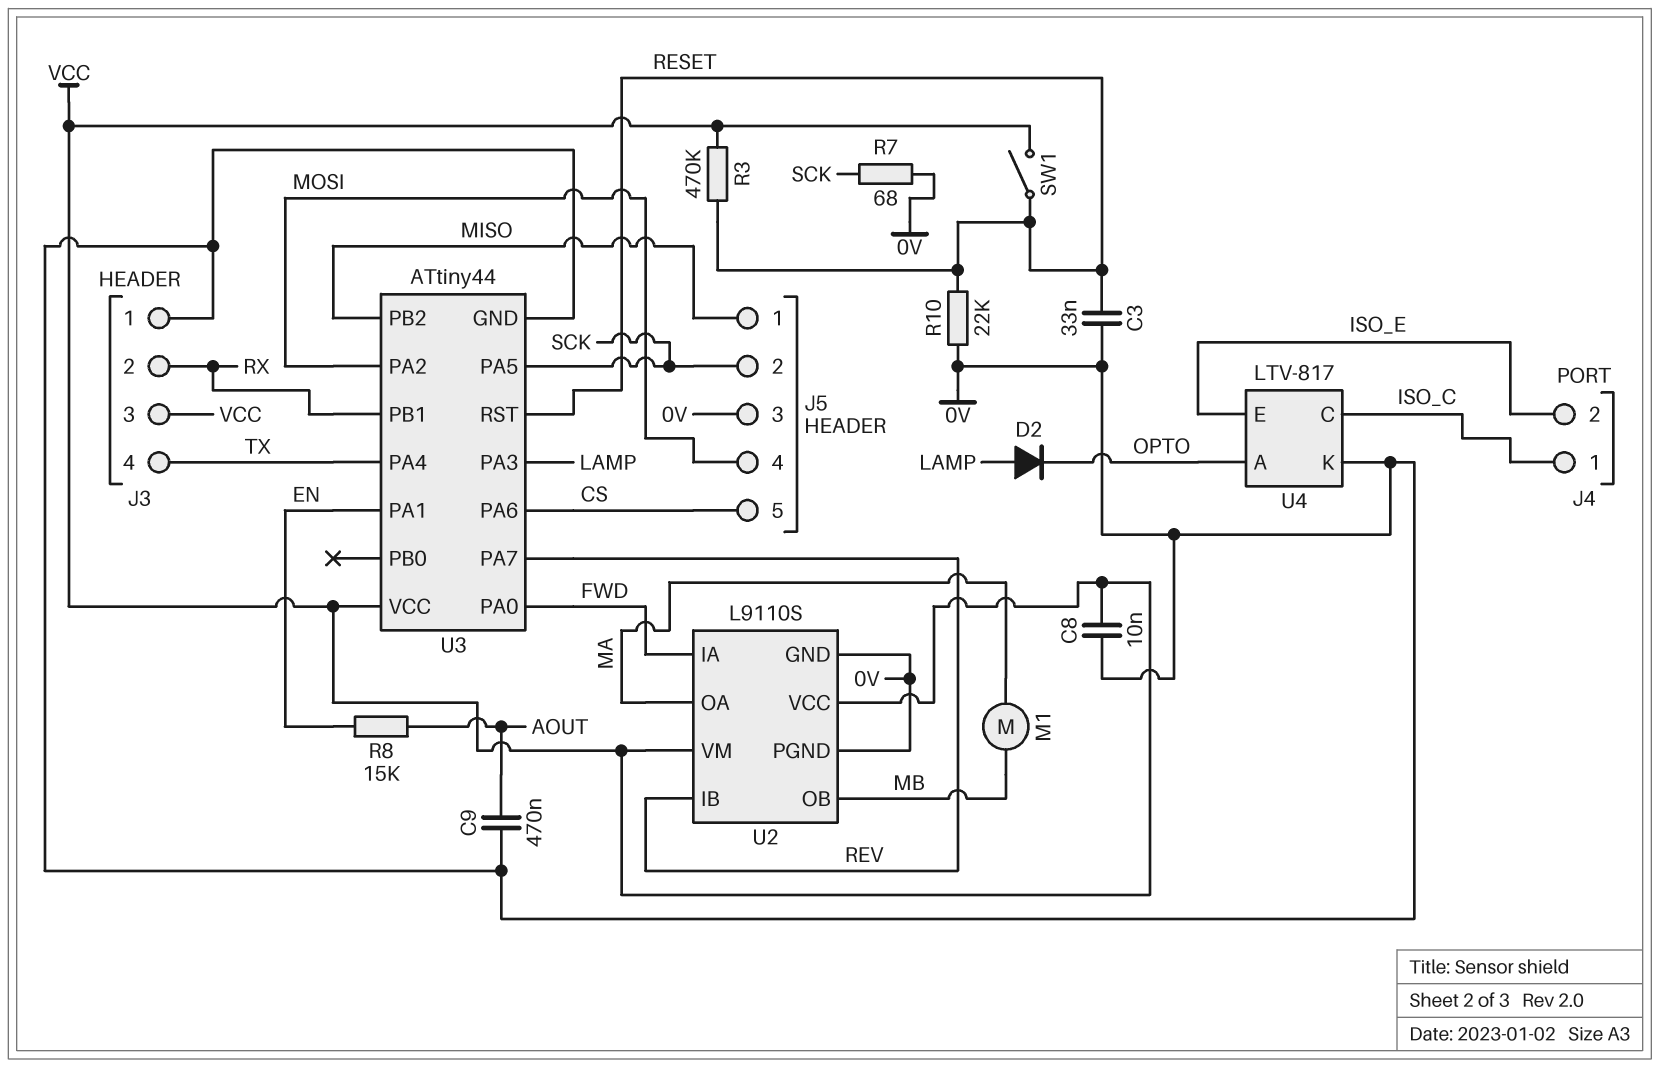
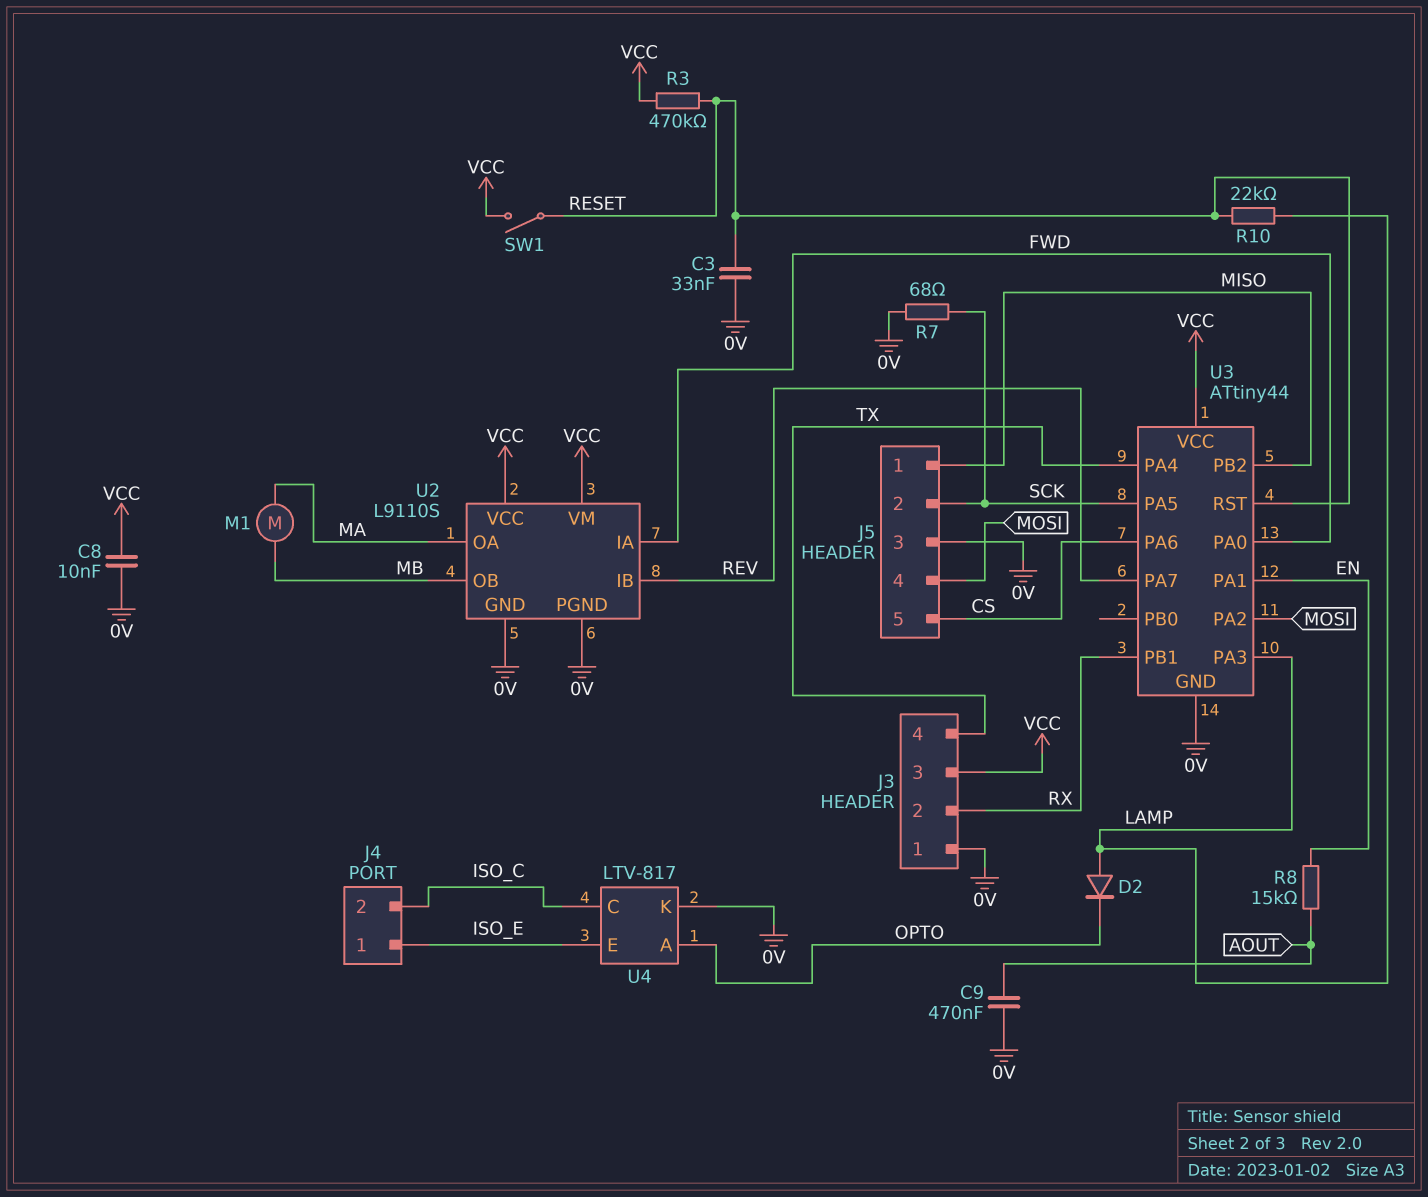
J4 pin 1: ISO_C -> ISO_E
J4 pin 2: ISO_E -> ISO_C
R10: 22k (0V, RESET) -> 22k (LAMP, RESET)

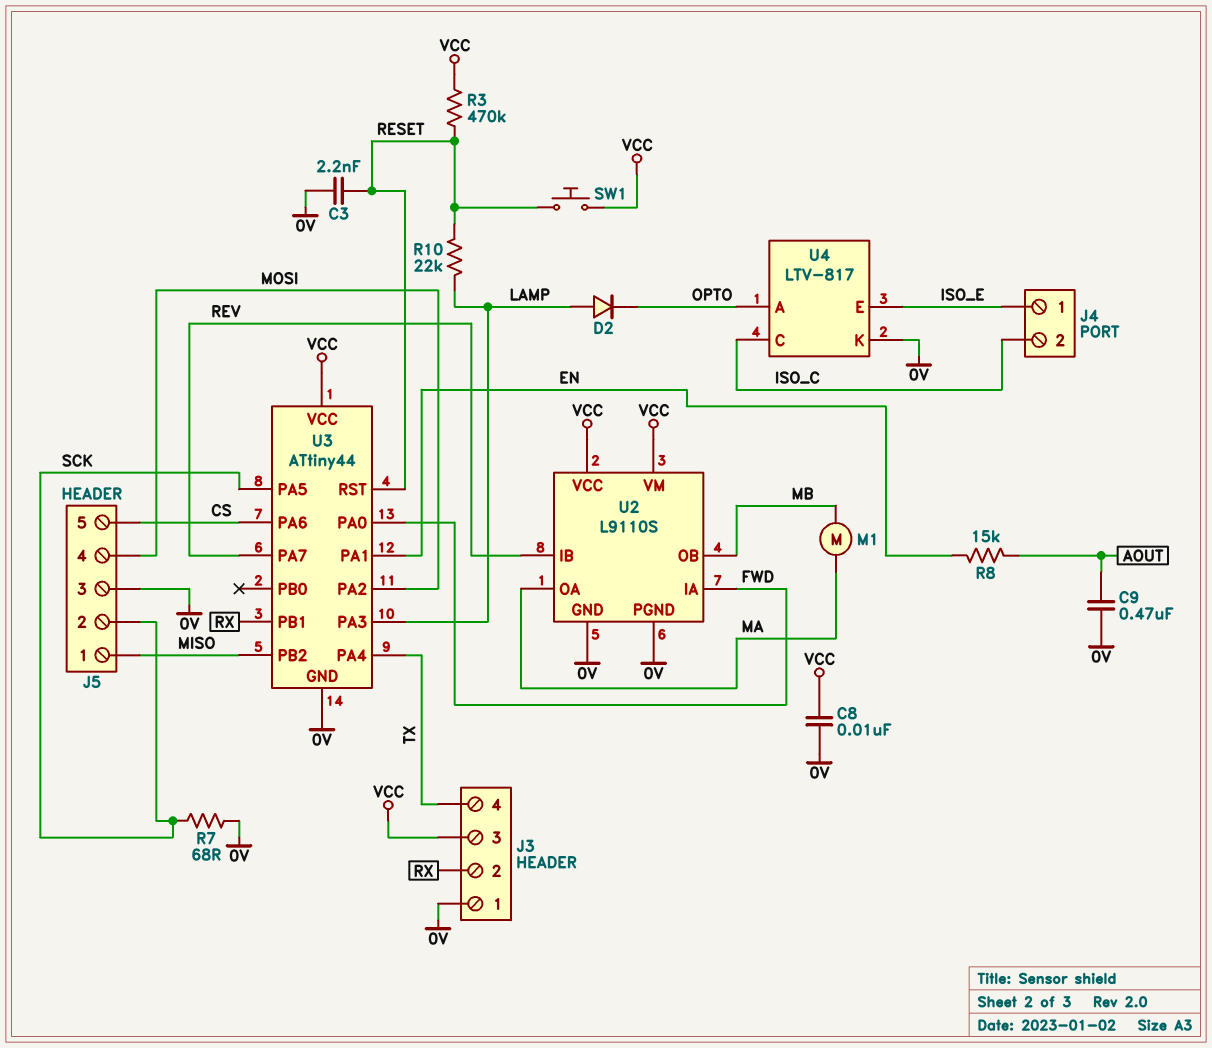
C3: 33nF (0V, RESET) -> 2.2nF (0V, RESET)
SW1: switch (RESET, VCC) -> button (RESET, VCC)

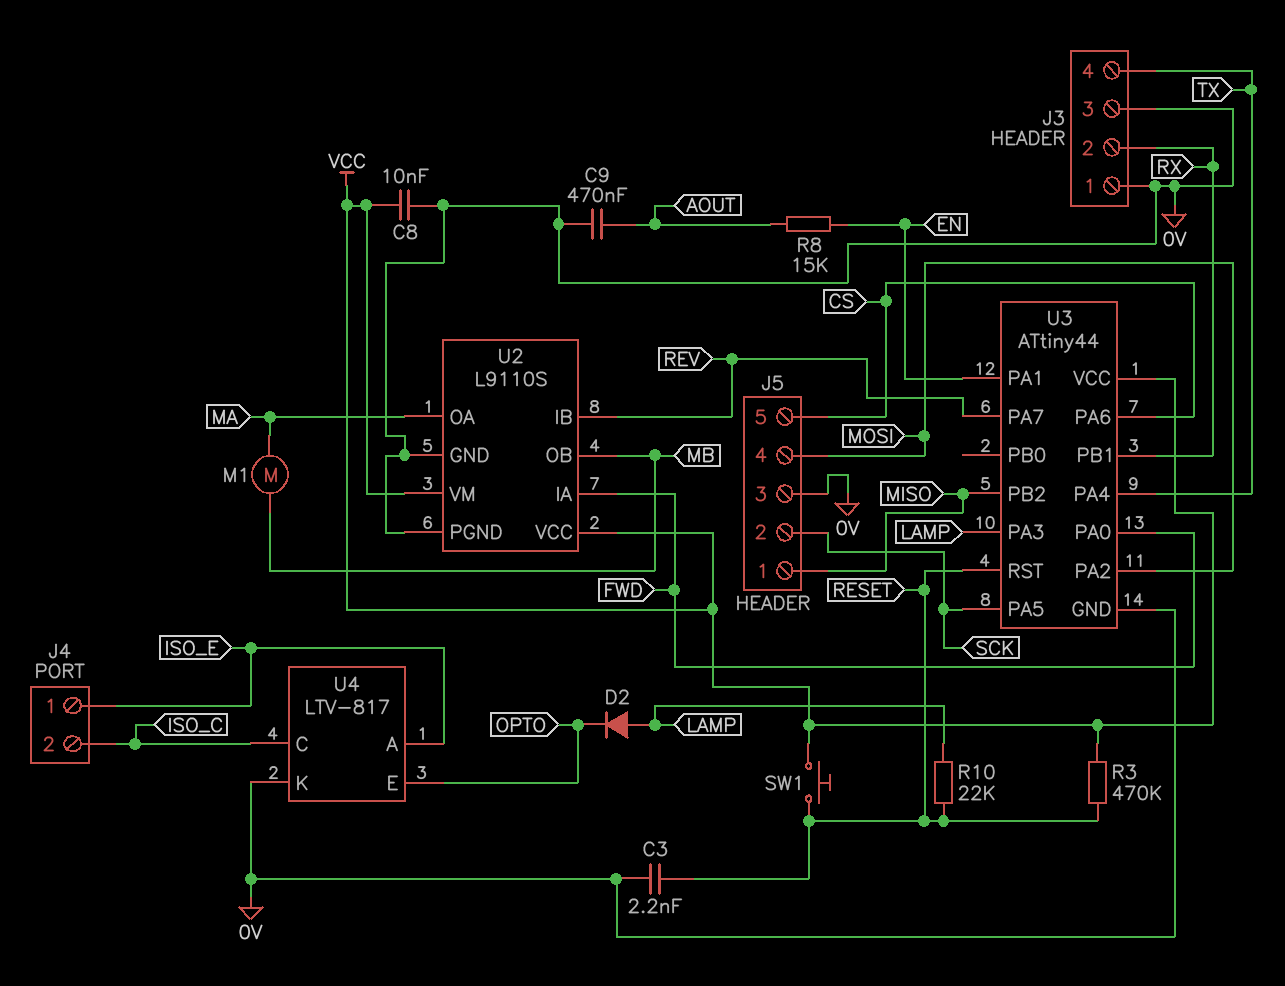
J3 pin 3: VCC -> 0V
R7: 68 (0V, SCK) -> none
U4 pin A: OPTO -> ISO_E
U4 pin E: ISO_E -> OPTO

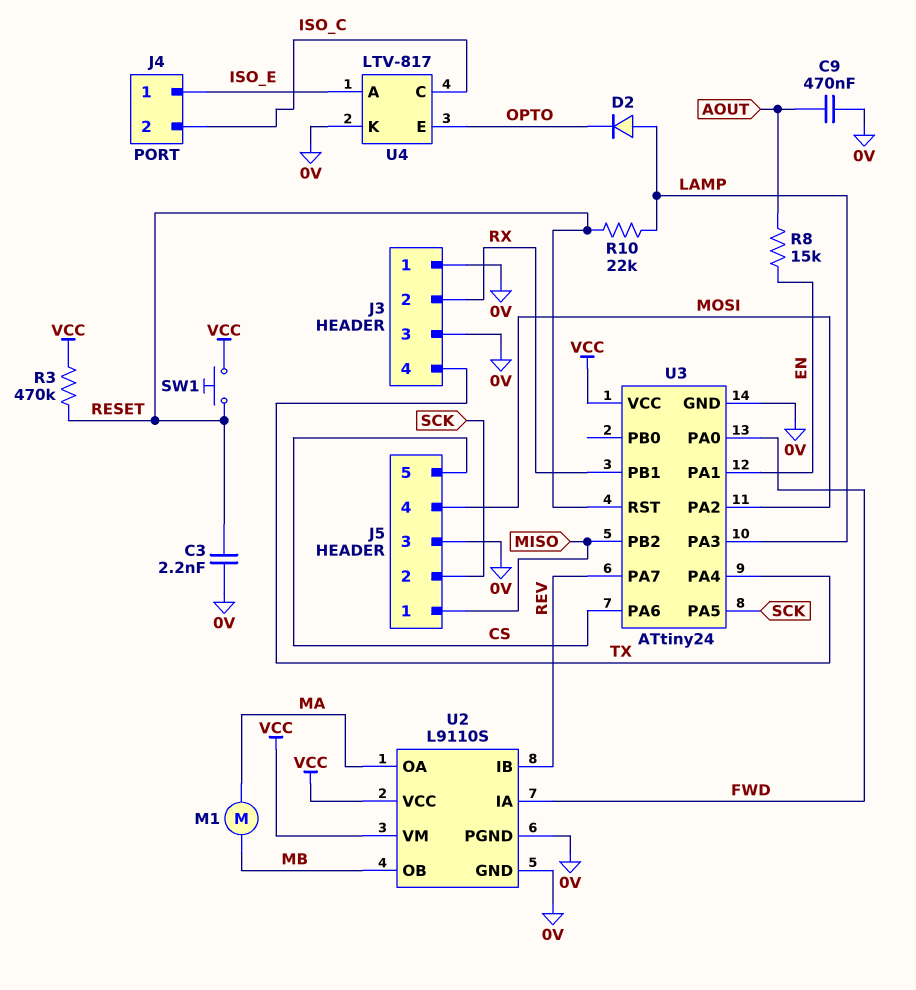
C8: 10nF (0V, VCC) -> none
U3: ATtiny44 -> ATtiny24

